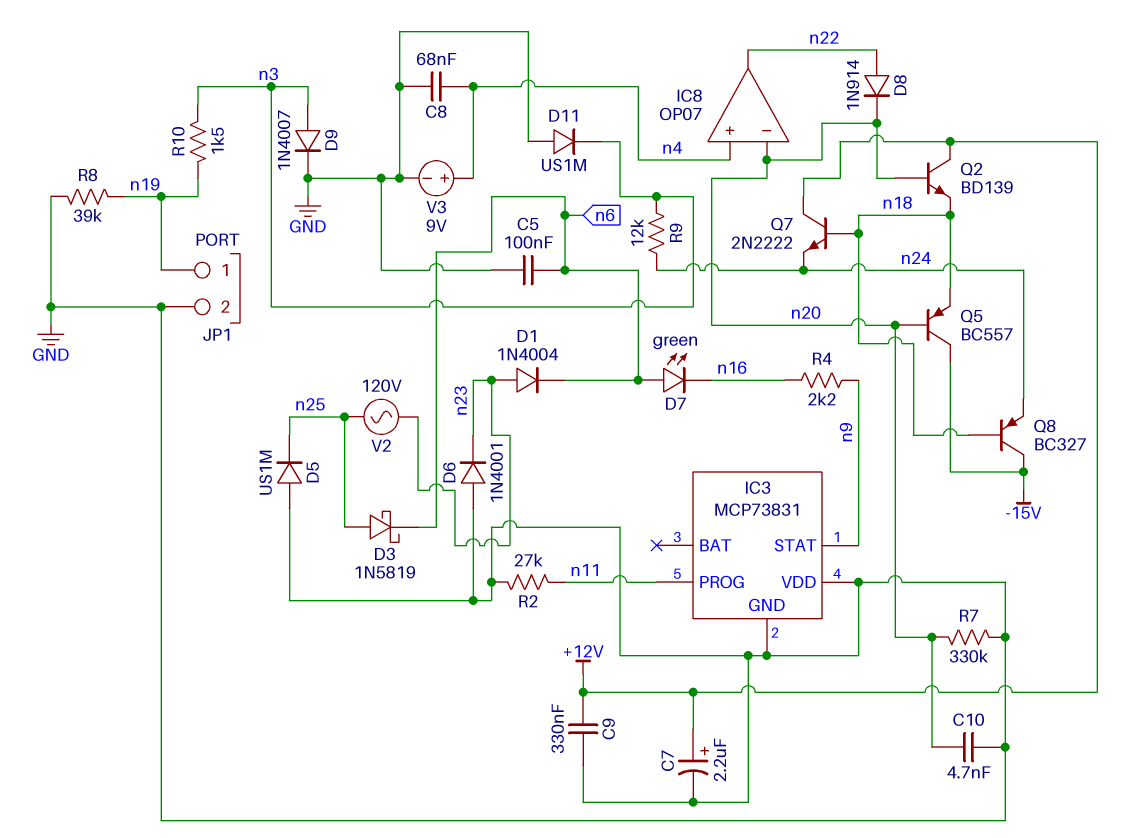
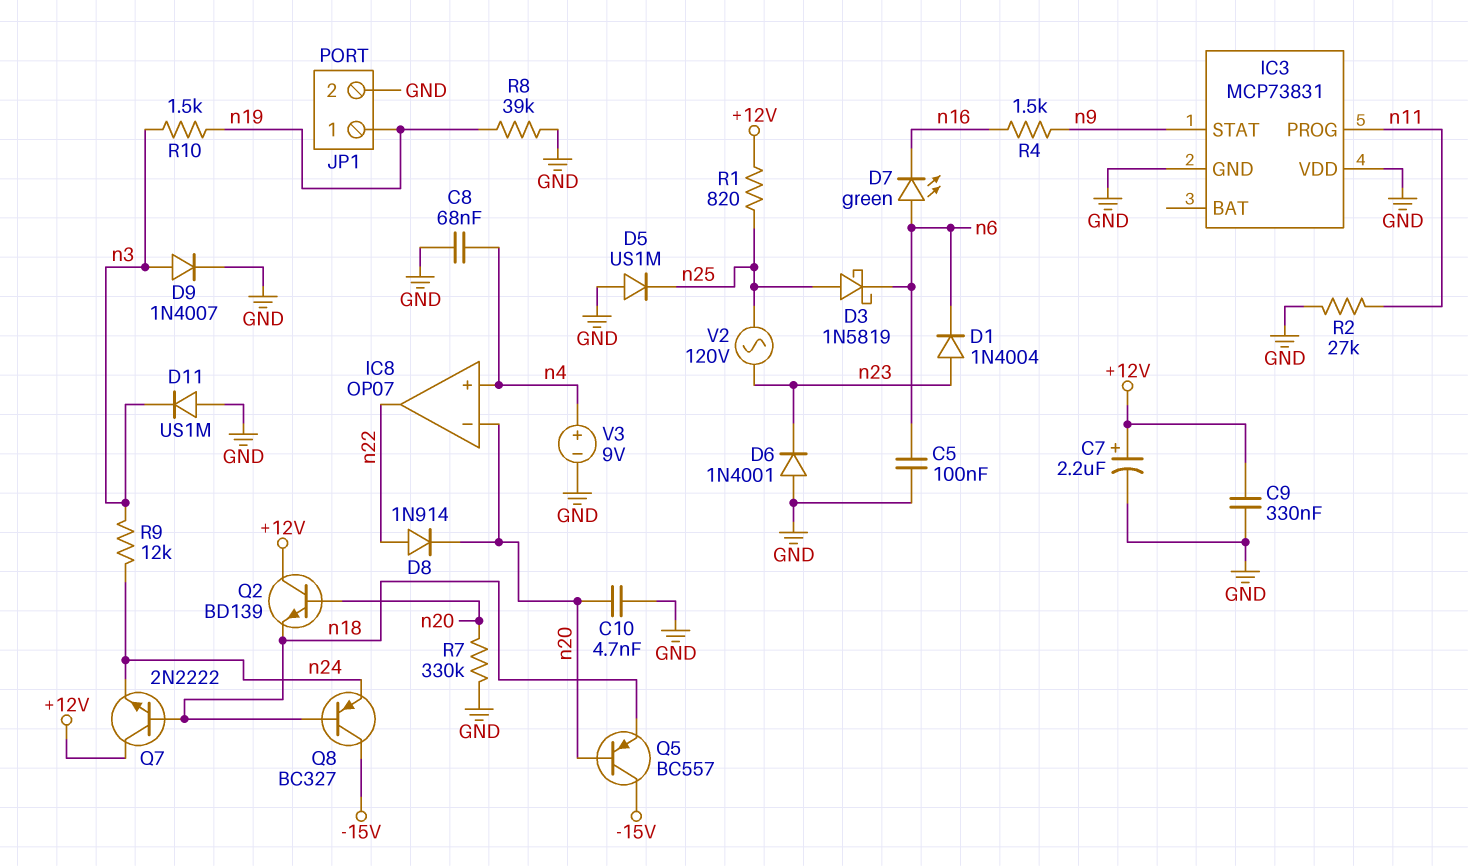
R1: none -> 820 (+12V, n25)
R4: 2.2k (n9, n16) -> 1.5k (n9, n16)

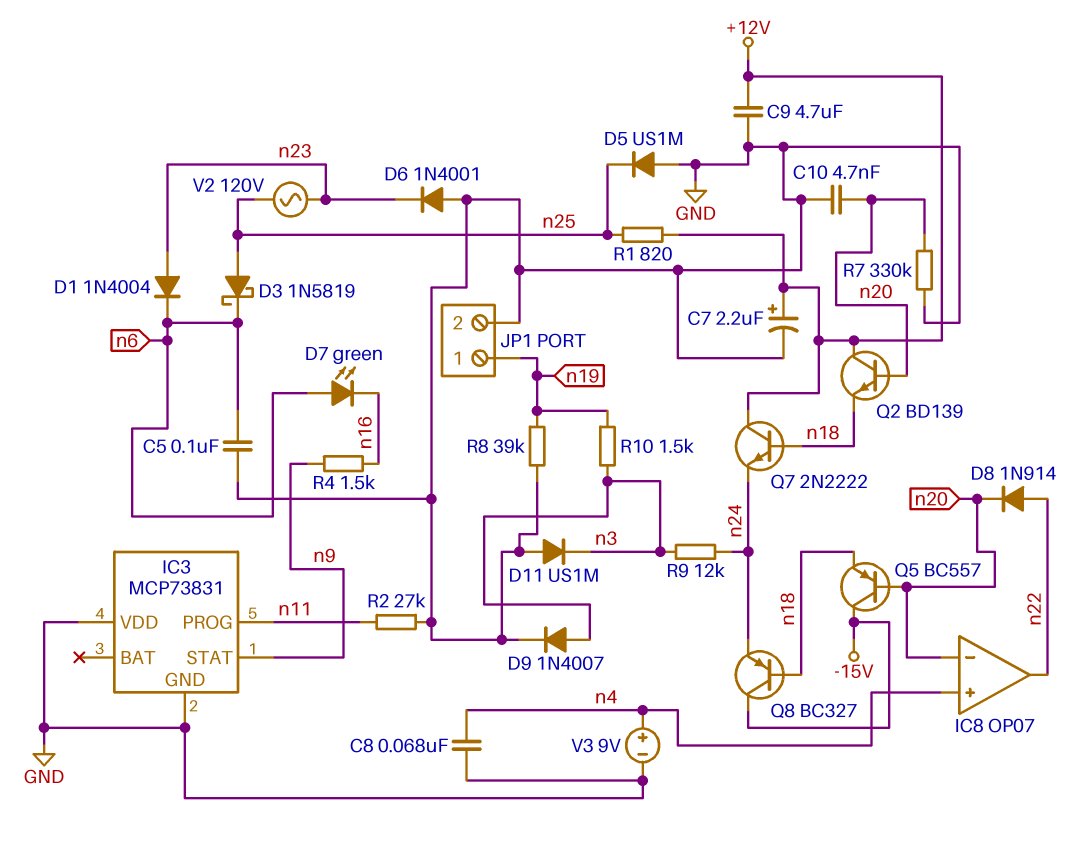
C9: 330nF (+12V, GND) -> 4.7uF (+12V, GND)

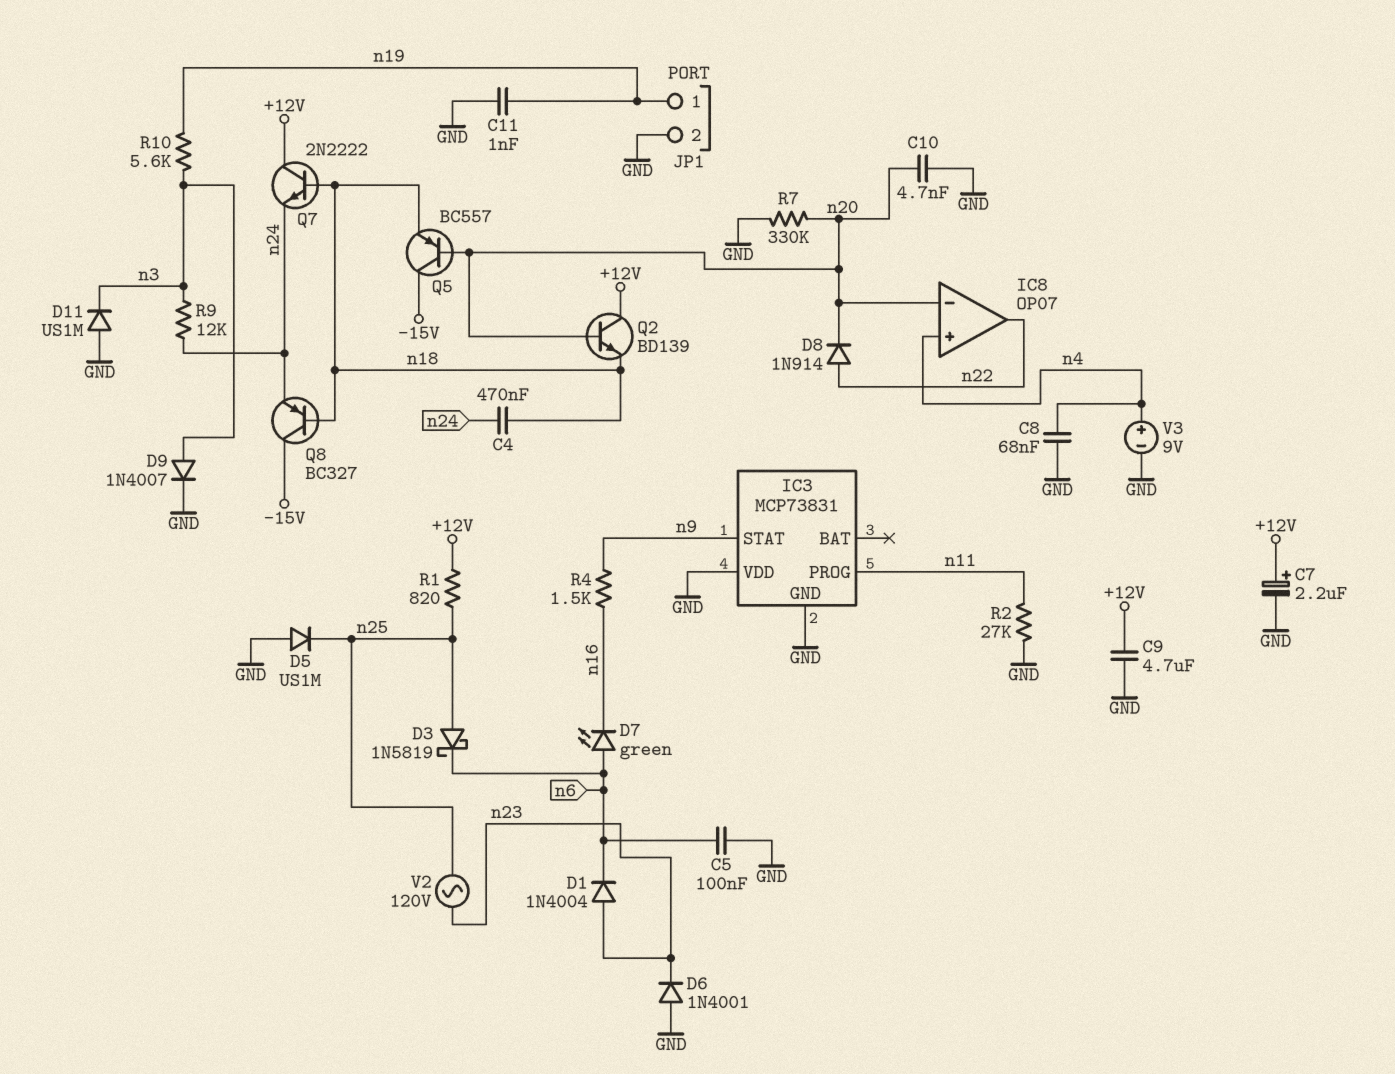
C4: none -> 470nF (n18, n24)
C11: none -> 1nF (GND, n19)
R8: 39k (GND, n19) -> none
R10: 1.5k (n3, n19) -> 5.6k (n3, n19)

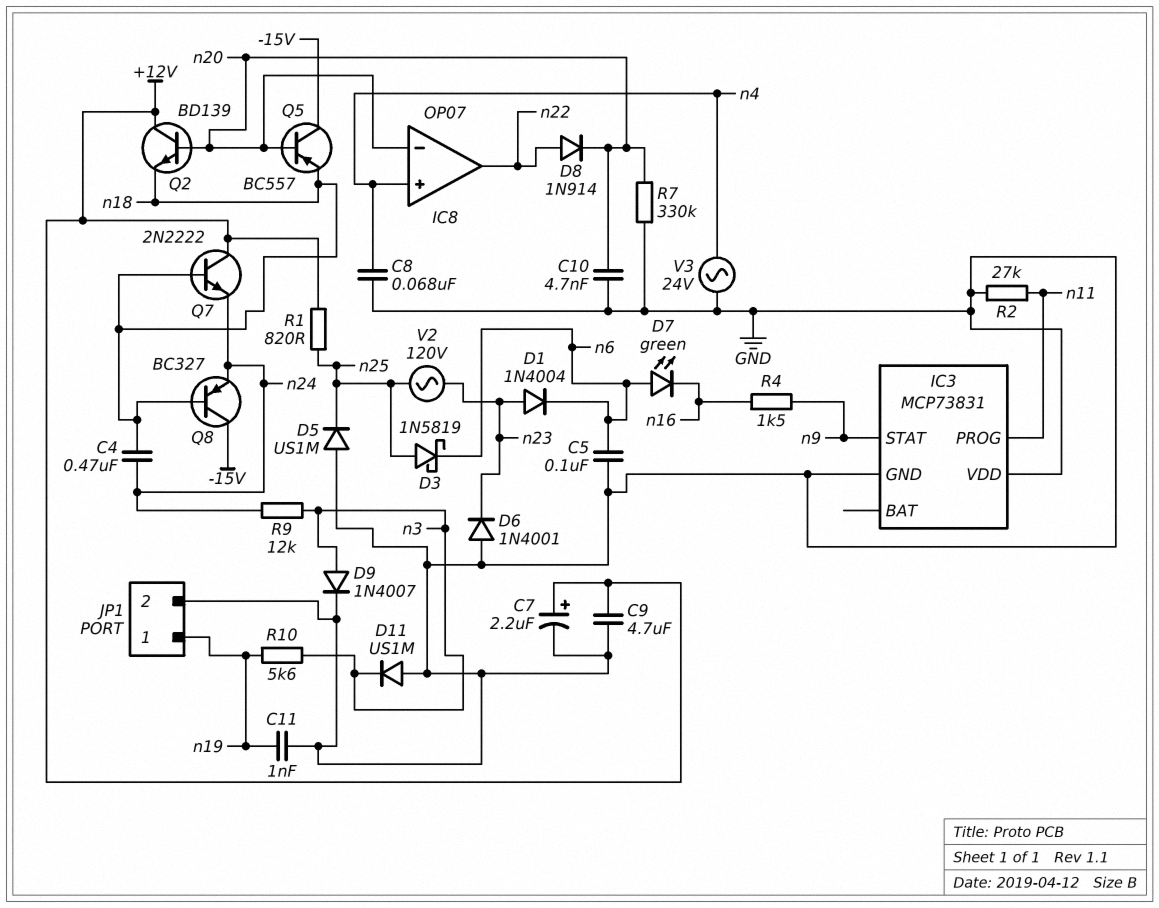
V3: 9V (plus n4, minus GND) -> AC 24V (GND, n4)

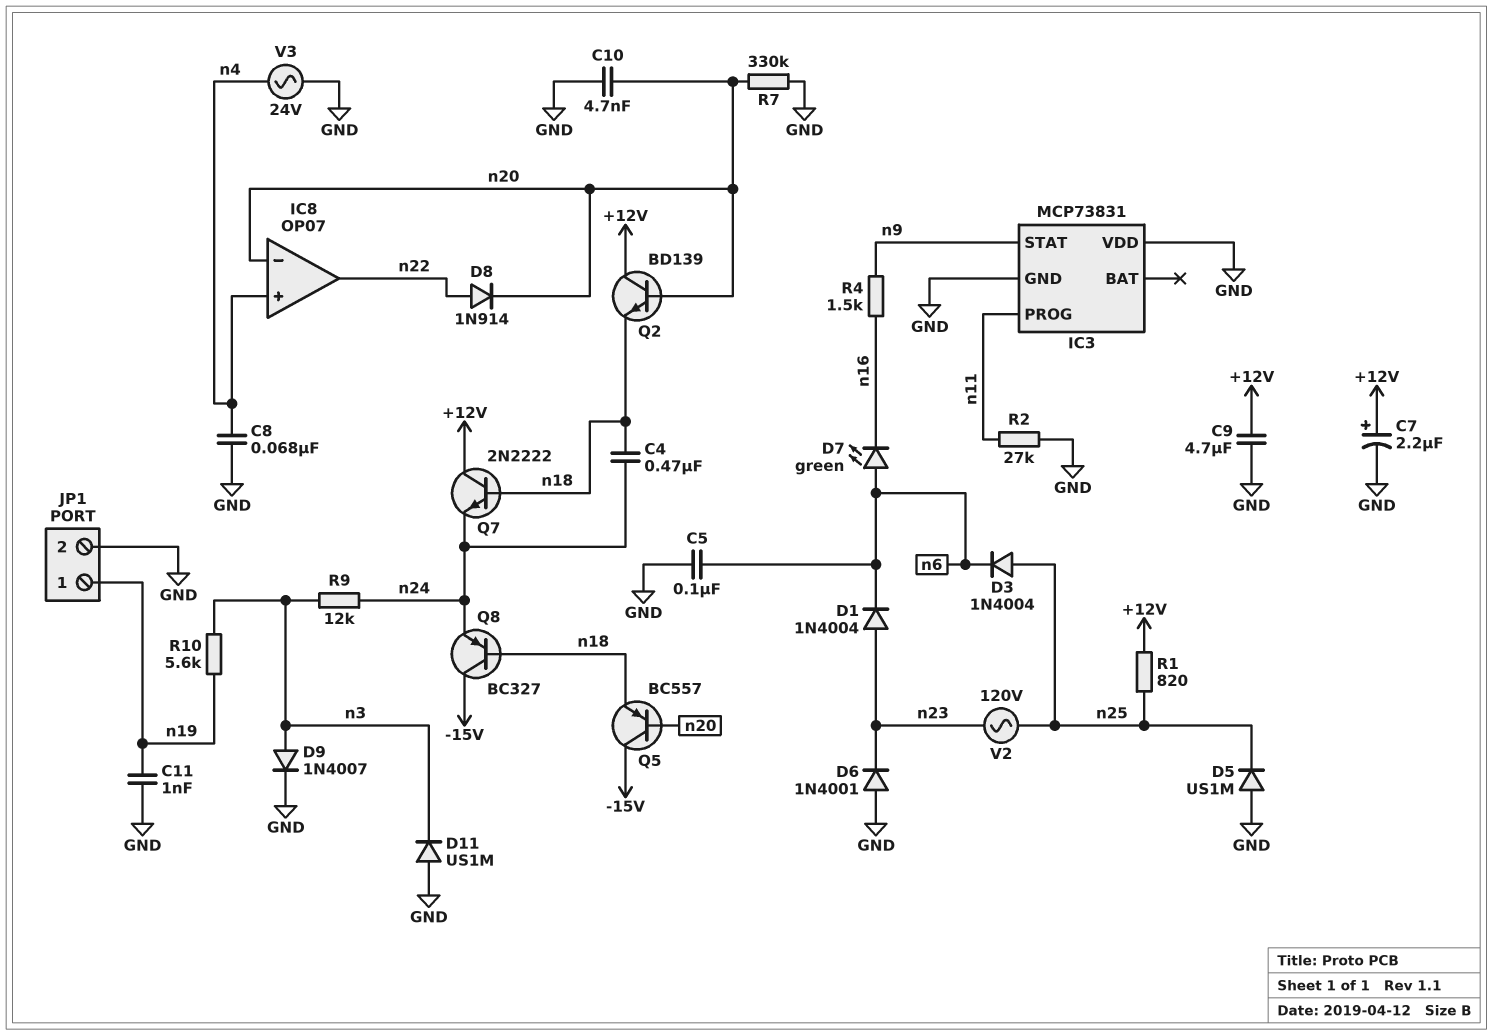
D3: schottky 1N5819 (A n25, K n6) -> diode 1N4004 (A n25, K n6)

